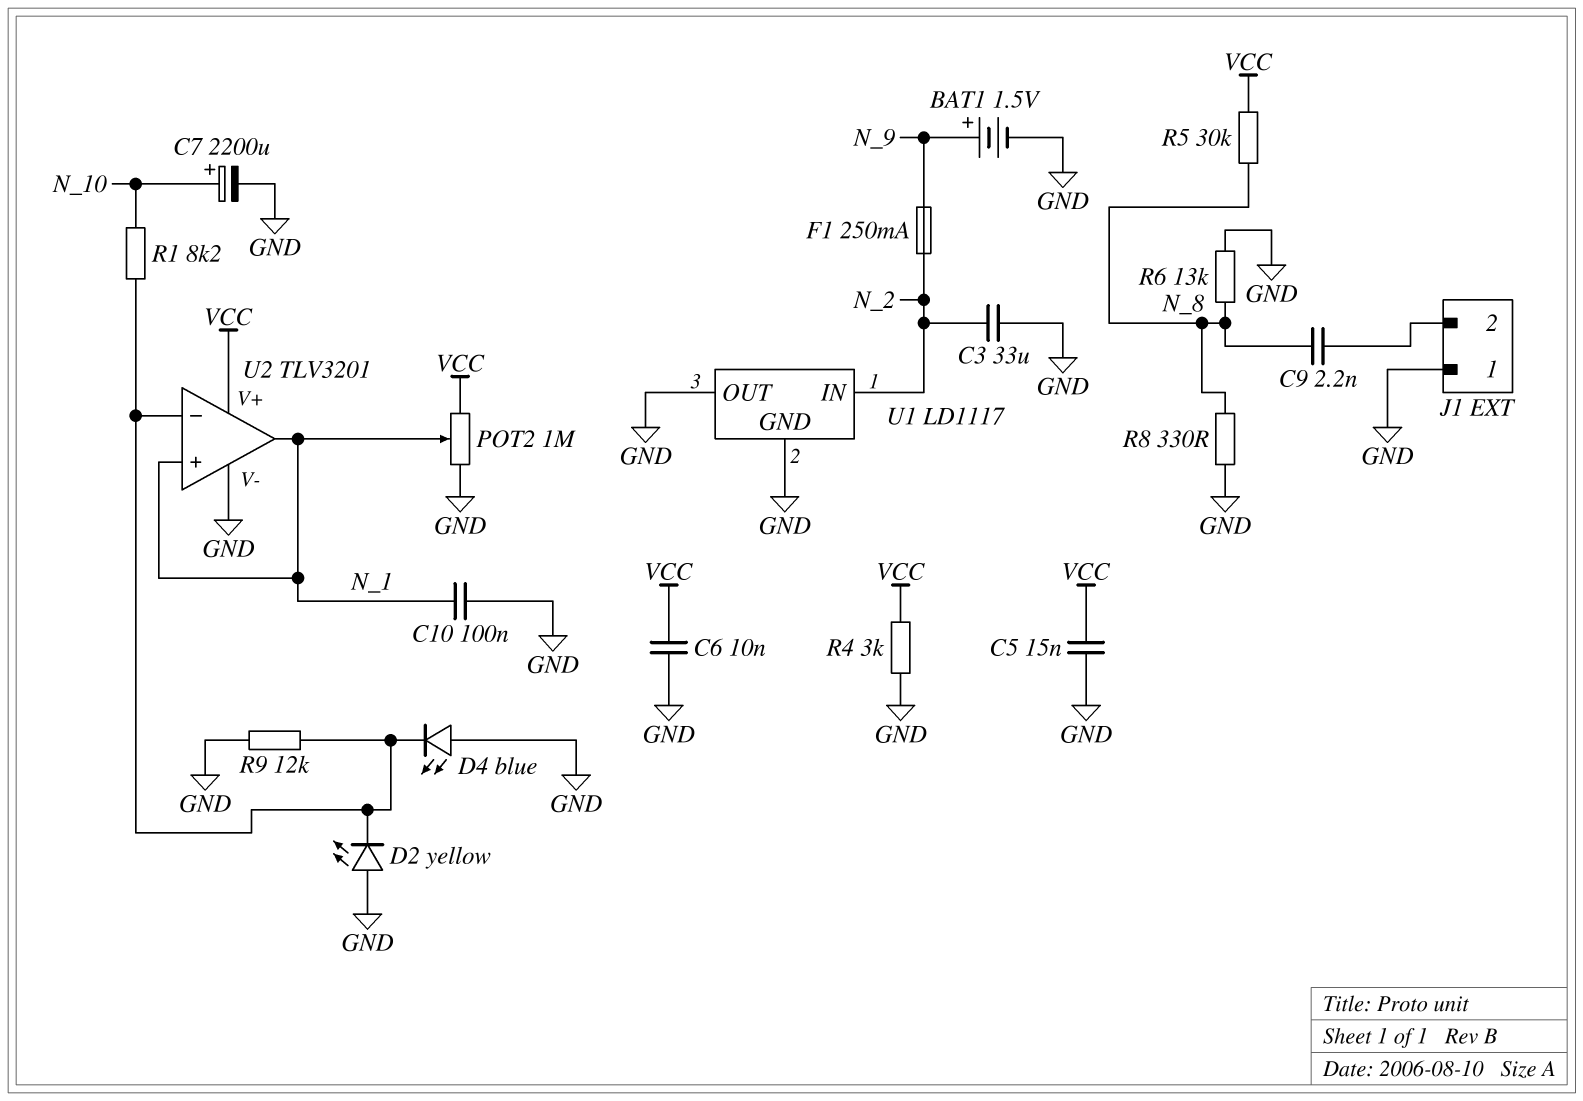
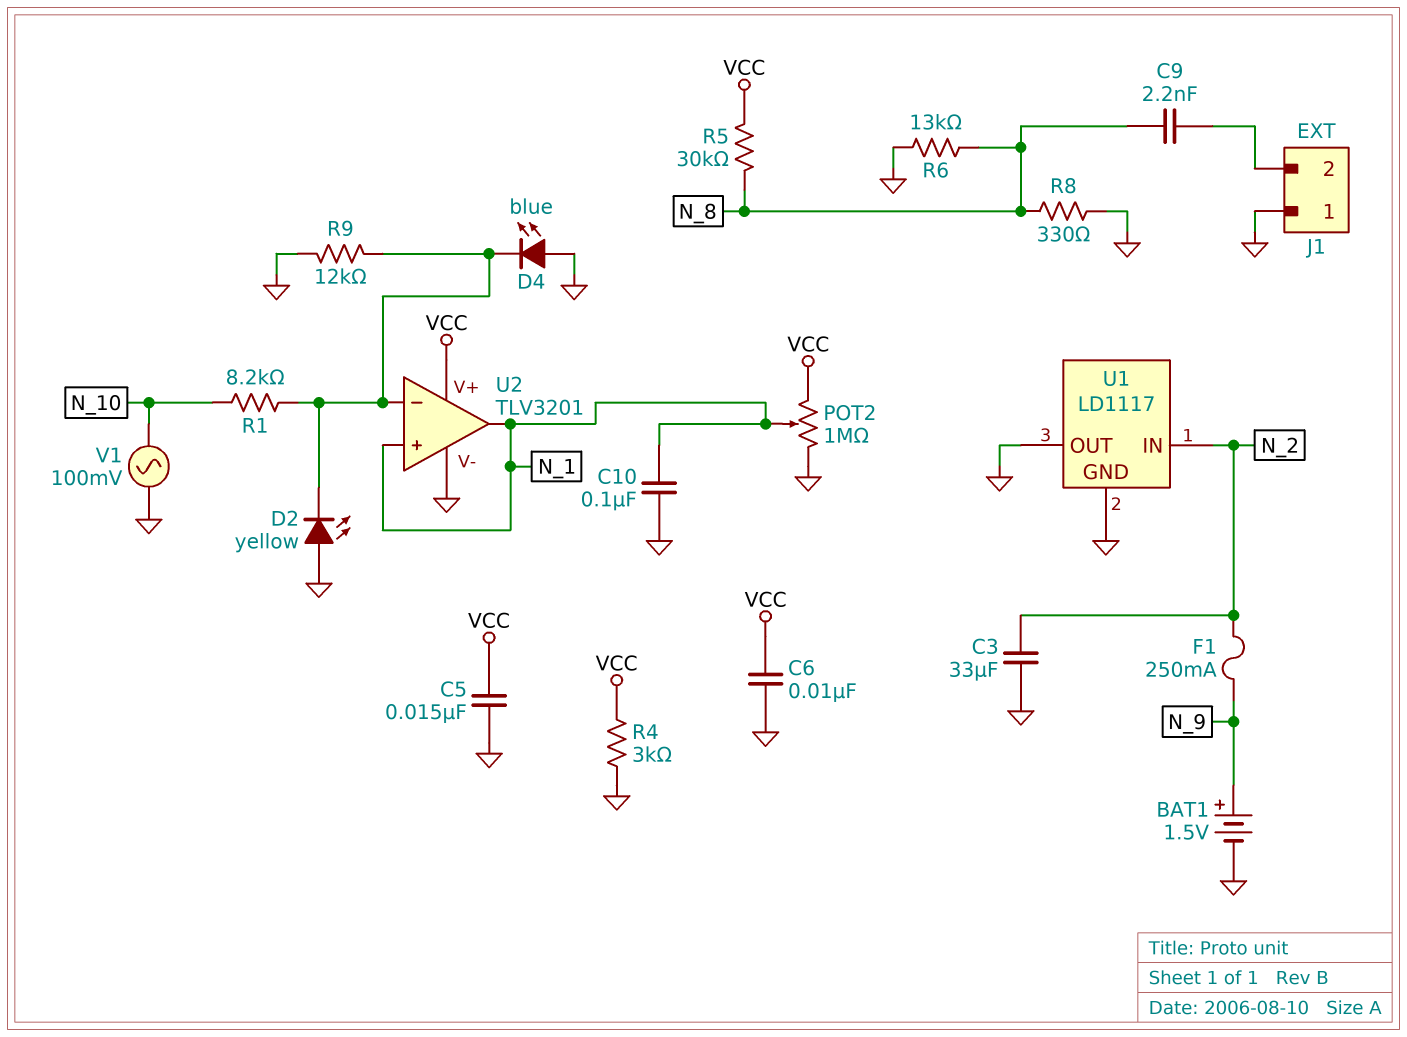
C7: 2200uF (plus N_10, minus GND) -> none
V1: none -> AC 100mV (GND, N_10)

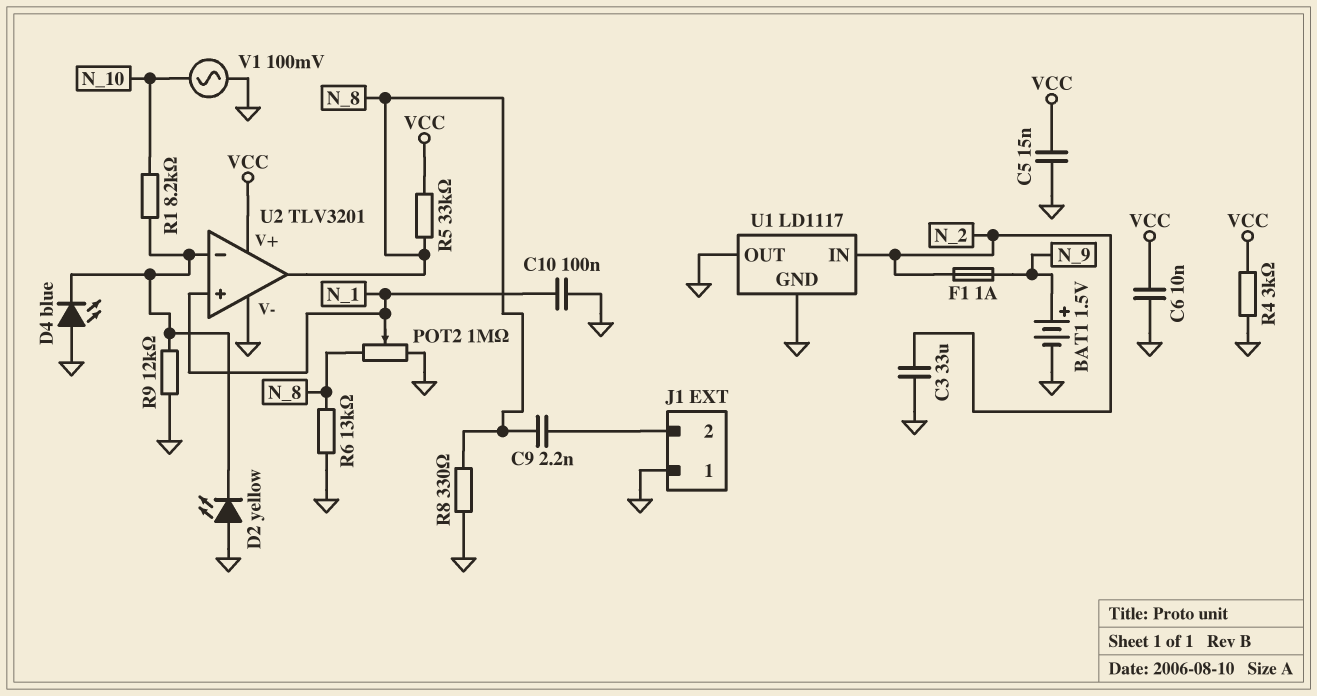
F1: 250mA (N_2, N_9) -> 1A (N_2, N_9)
POT2: 1M (GND, VCC, wiper N_1) -> 1M (GND, N_8, wiper N_1)
R5: 30k (N_8, VCC) -> 33k (N_8, VCC)
U2 pin out: N_1 -> N_8

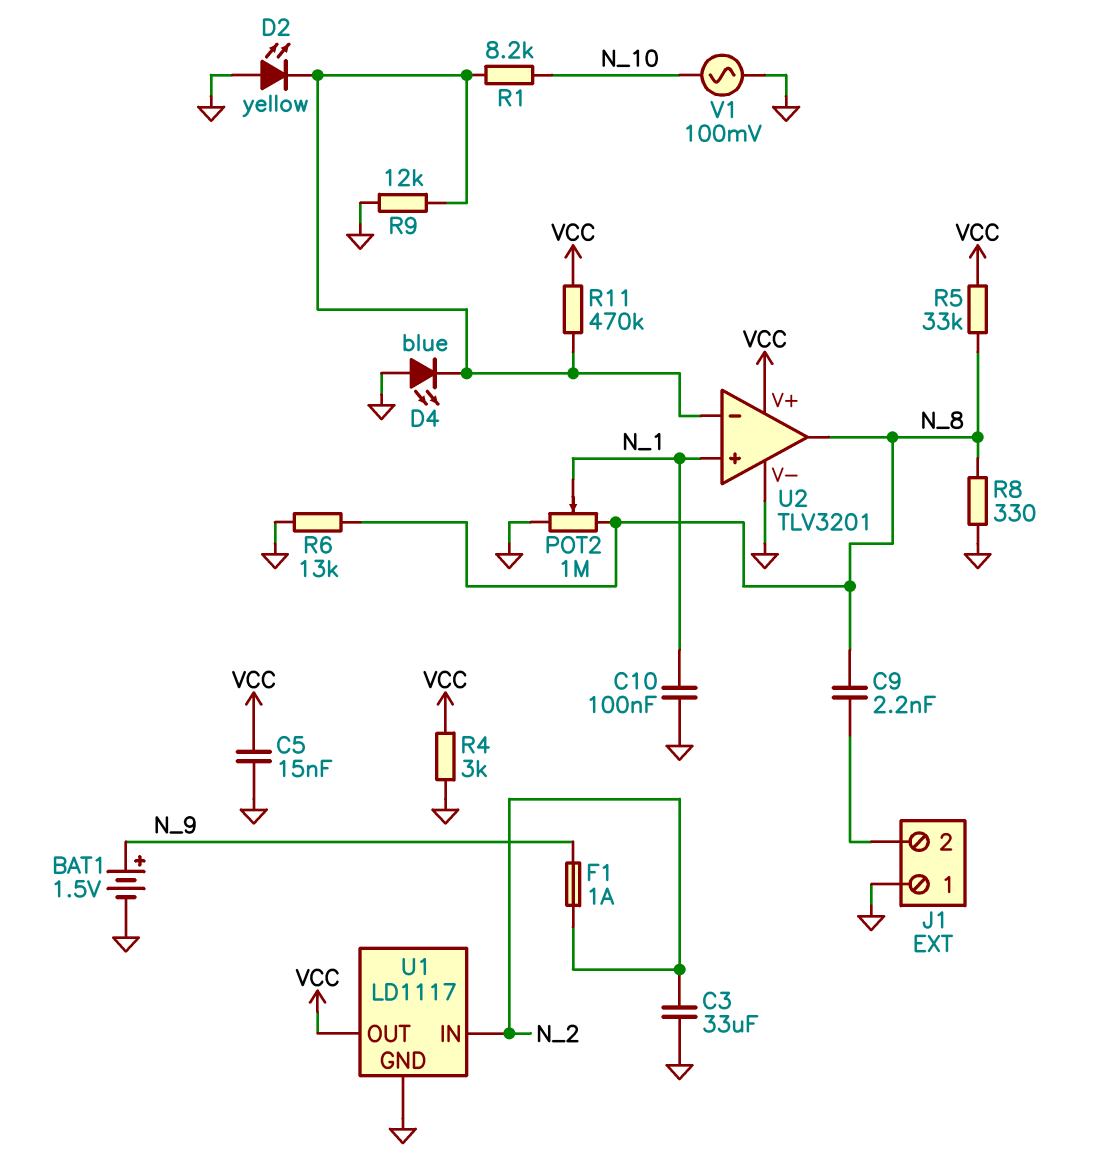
C6: 10nF (GND, VCC) -> none
R11: none -> 470k (U2/in-, VCC)
U1 pin OUT: GND -> VCC

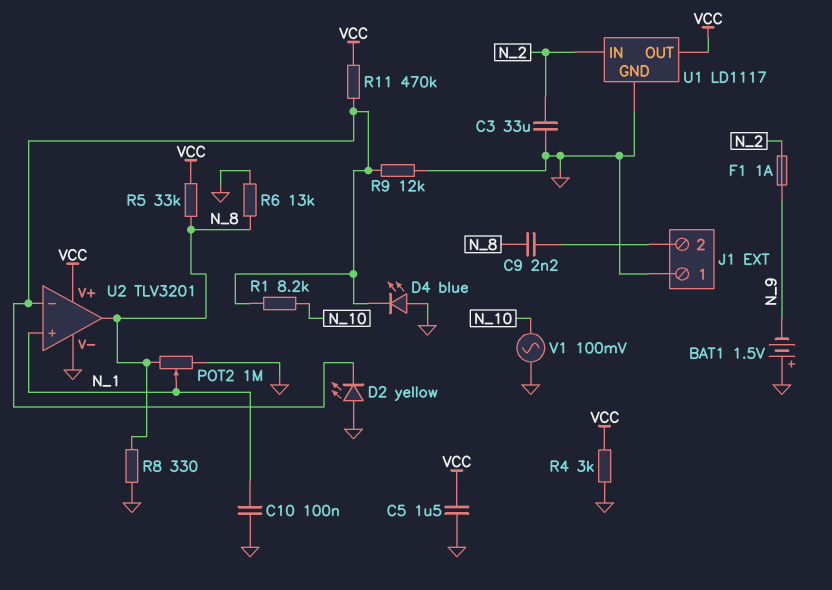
BAT1: 1.5V (plus N_9, minus GND) -> 1.5V (plus GND, minus N_9)
C5: 15nF (GND, VCC) -> 1.5uF (GND, VCC)

